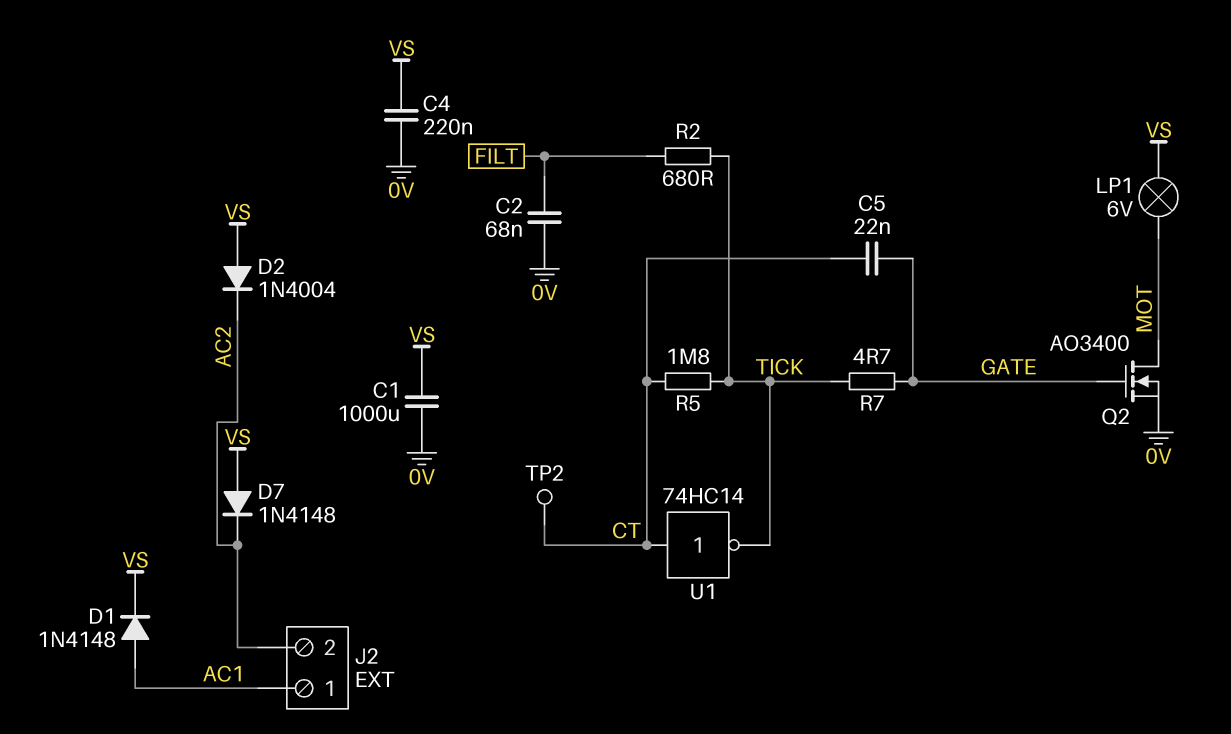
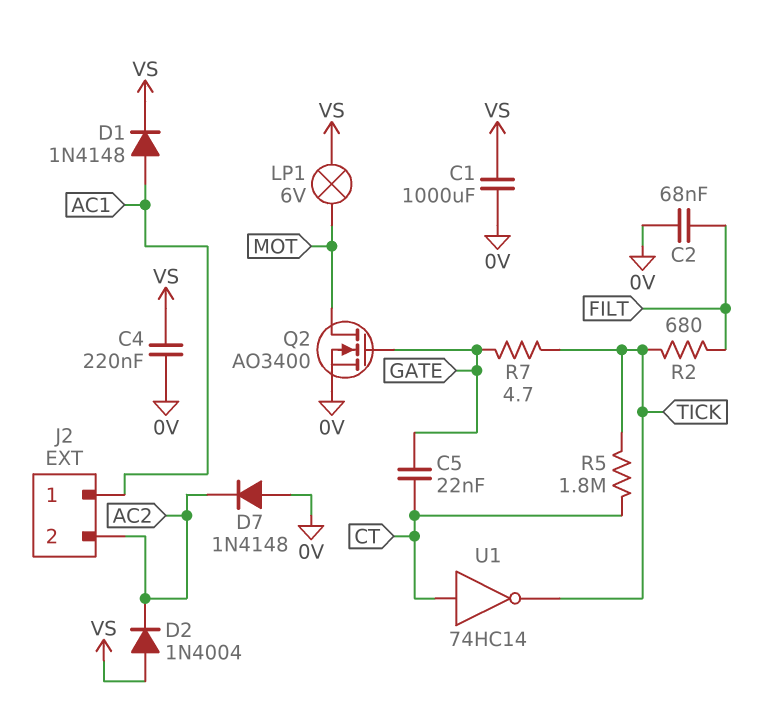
D7: diode 1N4148 (A VS, K AC2) -> diode 1N4148 (A 0V, K AC2)
TP2: test point (CT) -> none

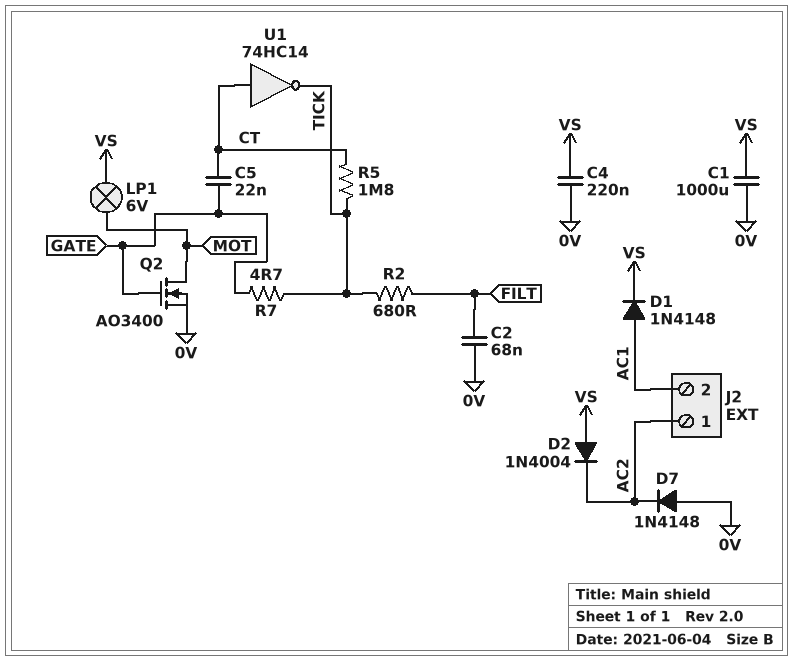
J2 pin 1: AC1 -> AC2
J2 pin 2: AC2 -> AC1

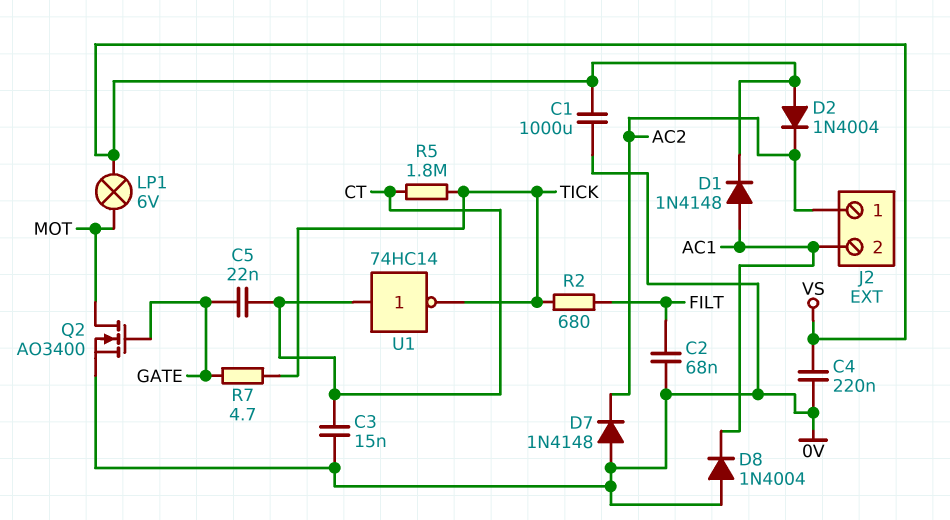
C3: none -> 15nF (0V, CT)
D8: none -> diode 1N4004 (A 0V, K AC1)

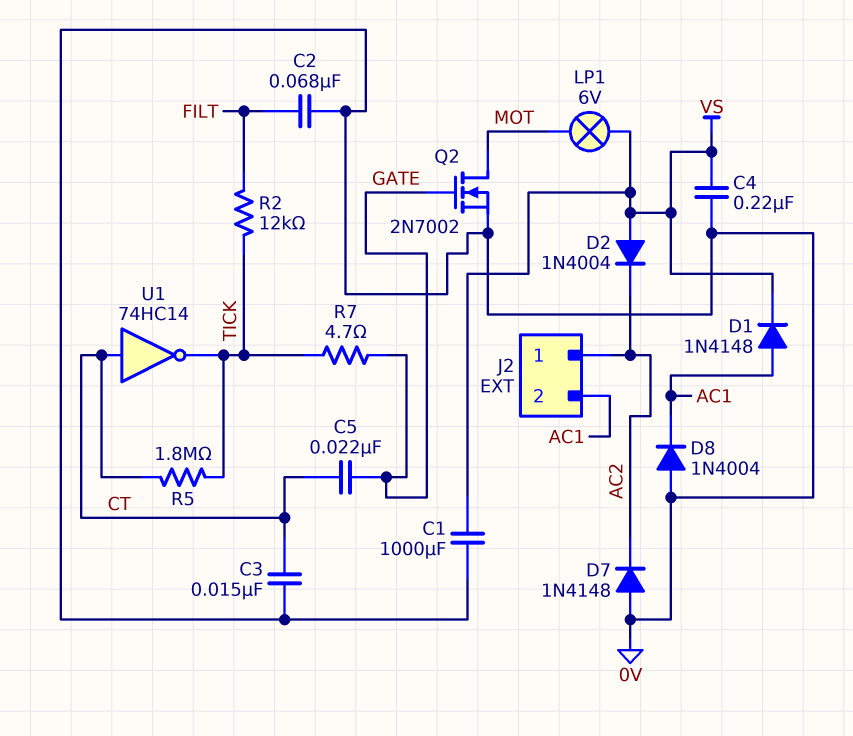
Q2: NMOS AO3400 (G GATE, D MOT, S 0V) -> NMOS 2N7002 (G GATE, D MOT, S 0V)
R2: 680 (FILT, TICK) -> 12k (FILT, TICK)

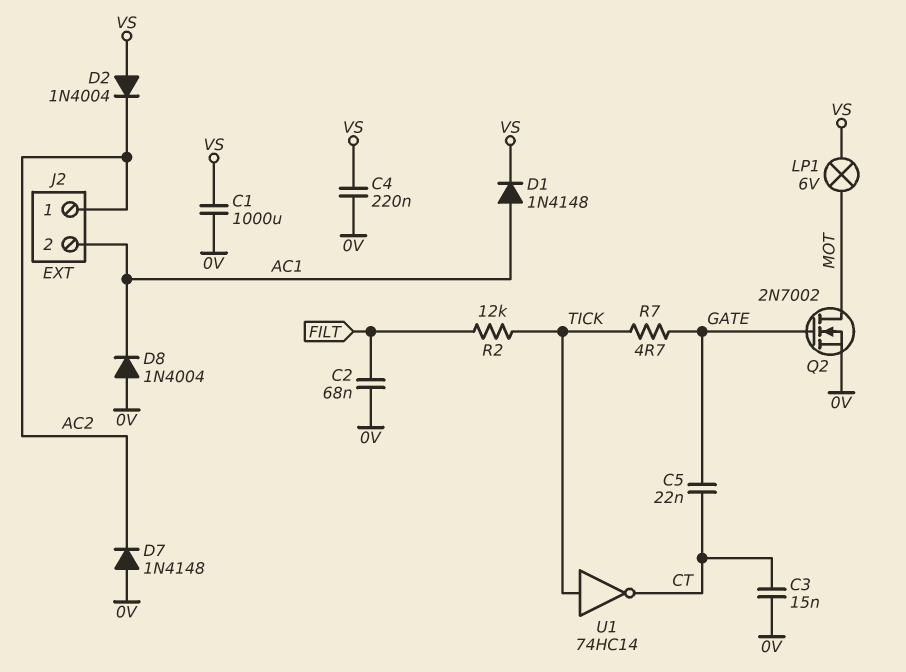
R5: 1.8M (CT, TICK) -> none
U1: NOT 74HC14 (in CT, out TICK) -> NOT 74HC14 (in TICK, out CT)

